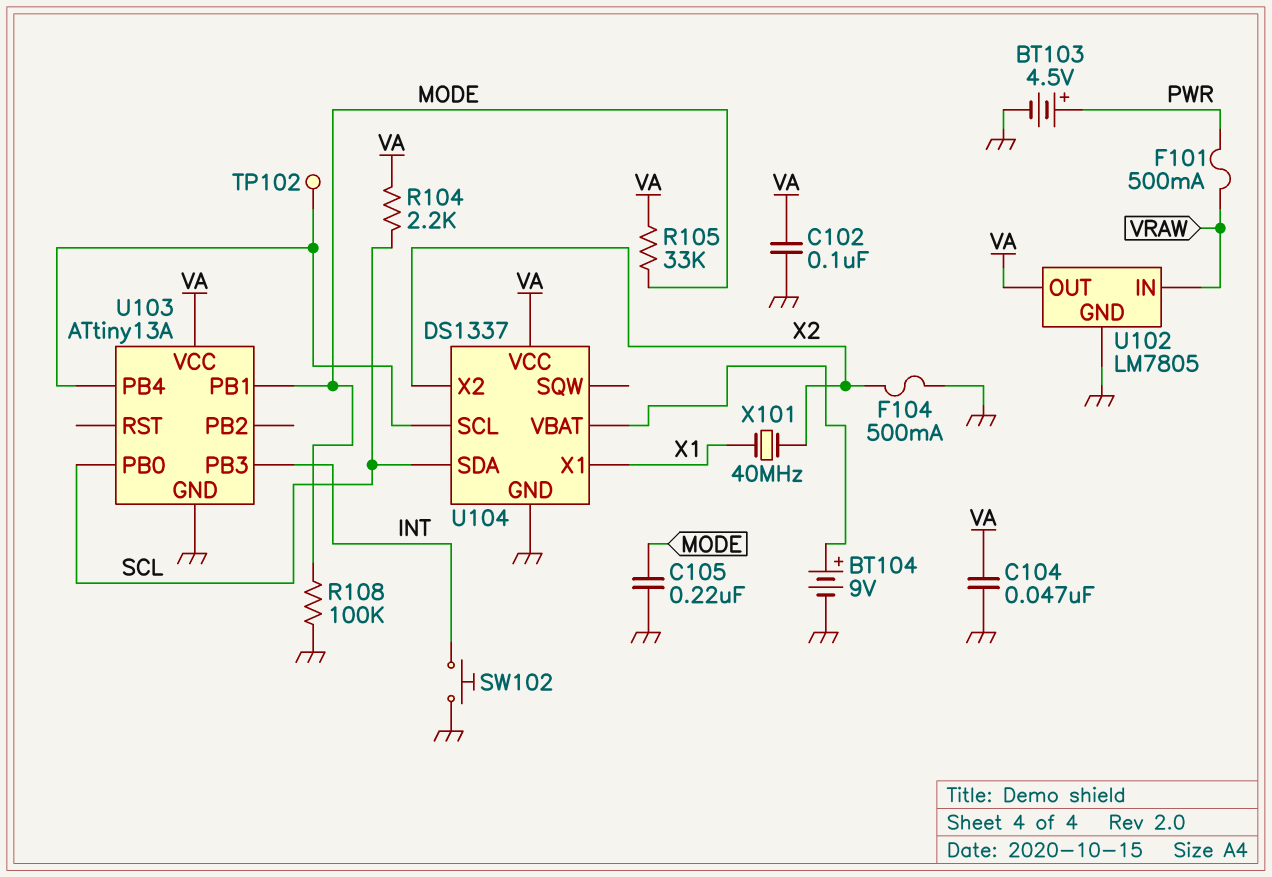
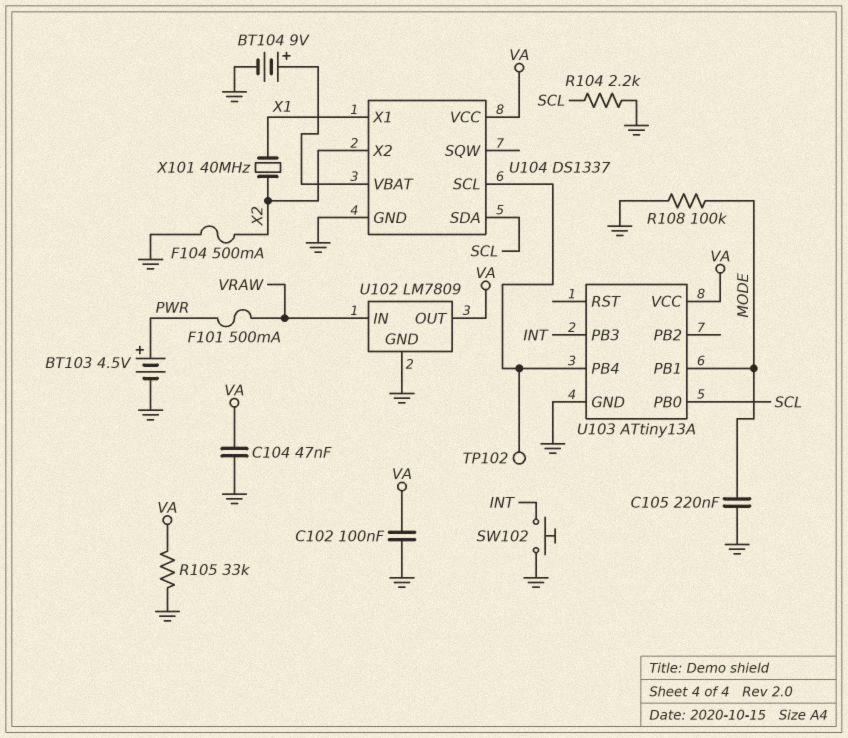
R104: 2.2k (SCL, VA) -> 2.2k (GND, SCL)
R105: 33k (MODE, VA) -> 33k (GND, VA)
U102: LM7805 -> LM7809

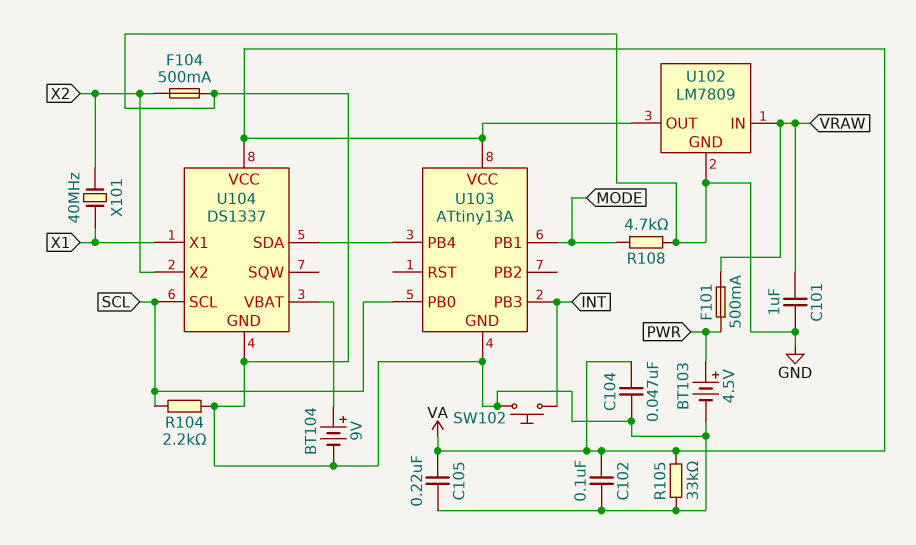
C101: none -> 1uF (GND, VRAW)
C105: 220nF (GND, MODE) -> 220nF (GND, VA)
R108: 100k (GND, MODE) -> 4.7k (GND, MODE)
TP102: test point (U103/PB4) -> none
U104 pin SCL: U103/PB4 -> SCL
U104 pin SDA: SCL -> U103/PB4

